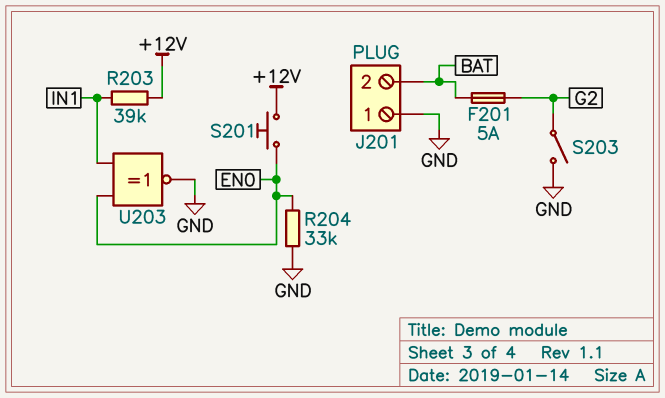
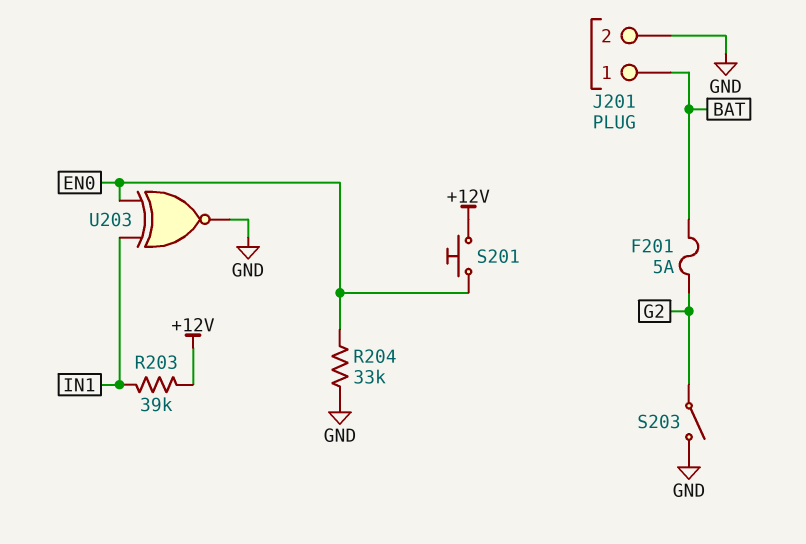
J201 pin 1: GND -> BAT
J201 pin 2: BAT -> GND

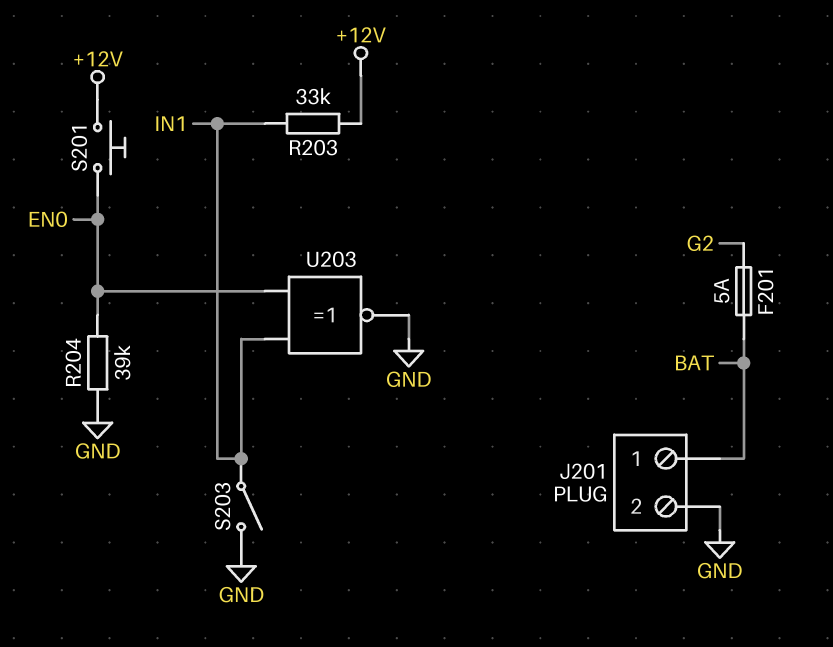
R203: 39k (+12V, IN1) -> 33k (+12V, IN1)
R204: 33k (EN0, GND) -> 39k (EN0, GND)
S203: switch (G2, GND) -> switch (GND, IN1)

